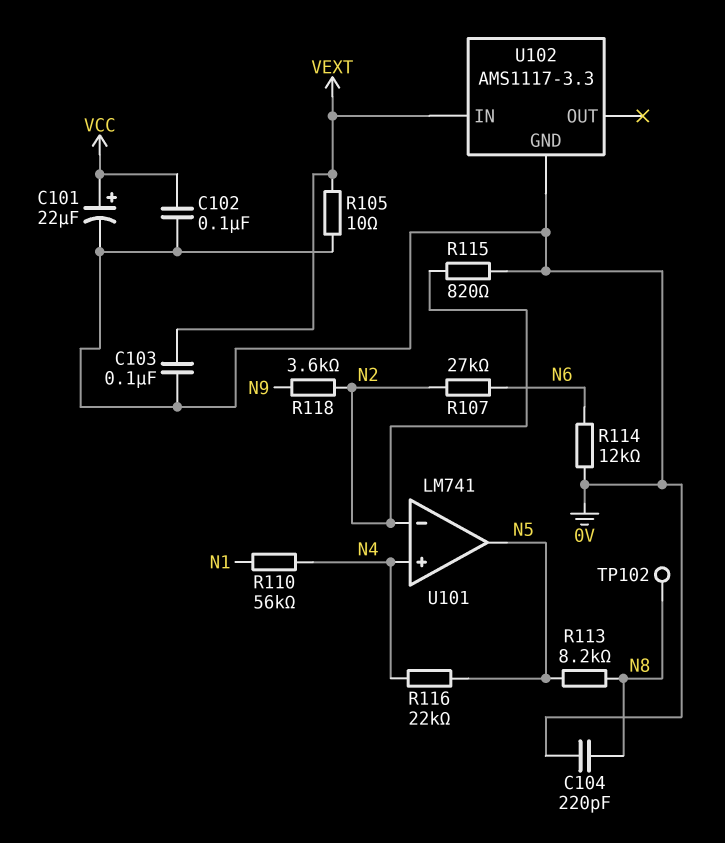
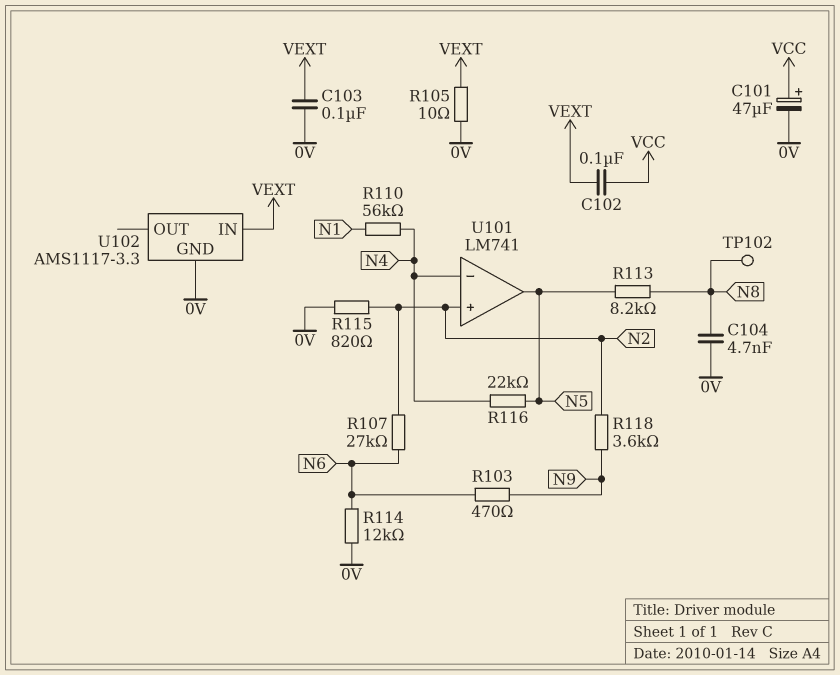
C101: 22uF (plus VCC, minus 0V) -> 47uF (plus VCC, minus 0V)
C102: 100nF (0V, VCC) -> 100nF (VCC, VEXT)
C104: 220pF (0V, N8) -> 4.7nF (0V, N8)
R103: none -> 470 (N6, N9)
U101 pin in+: N4 -> N2
U101 pin in-: N2 -> N4

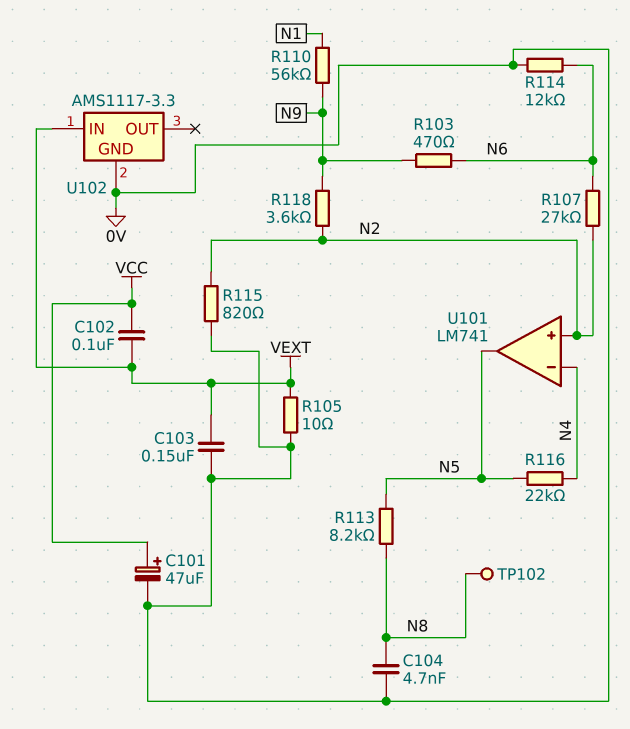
C103: 100nF (0V, VEXT) -> 150nF (0V, VEXT)
R110: 56k (N1, N4) -> 56k (N1, N9)

